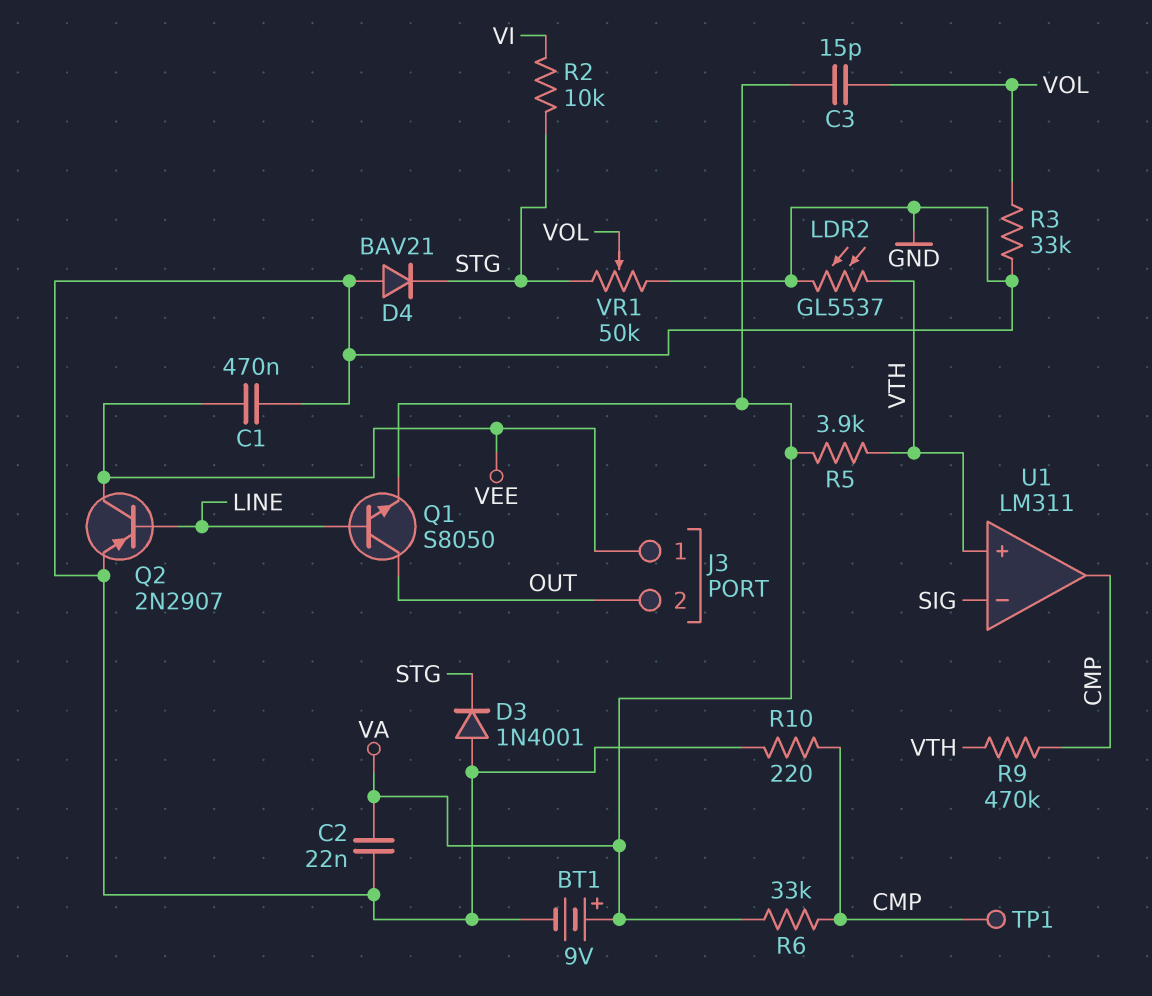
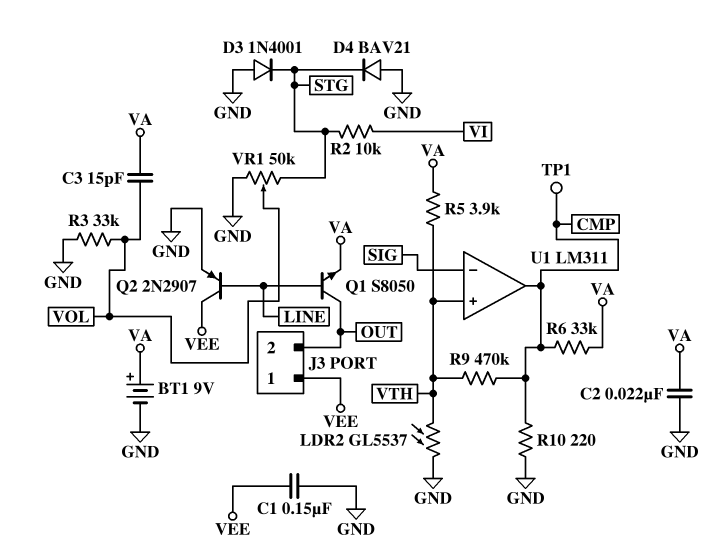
C1: 470nF (GND, VEE) -> 150nF (GND, VEE)

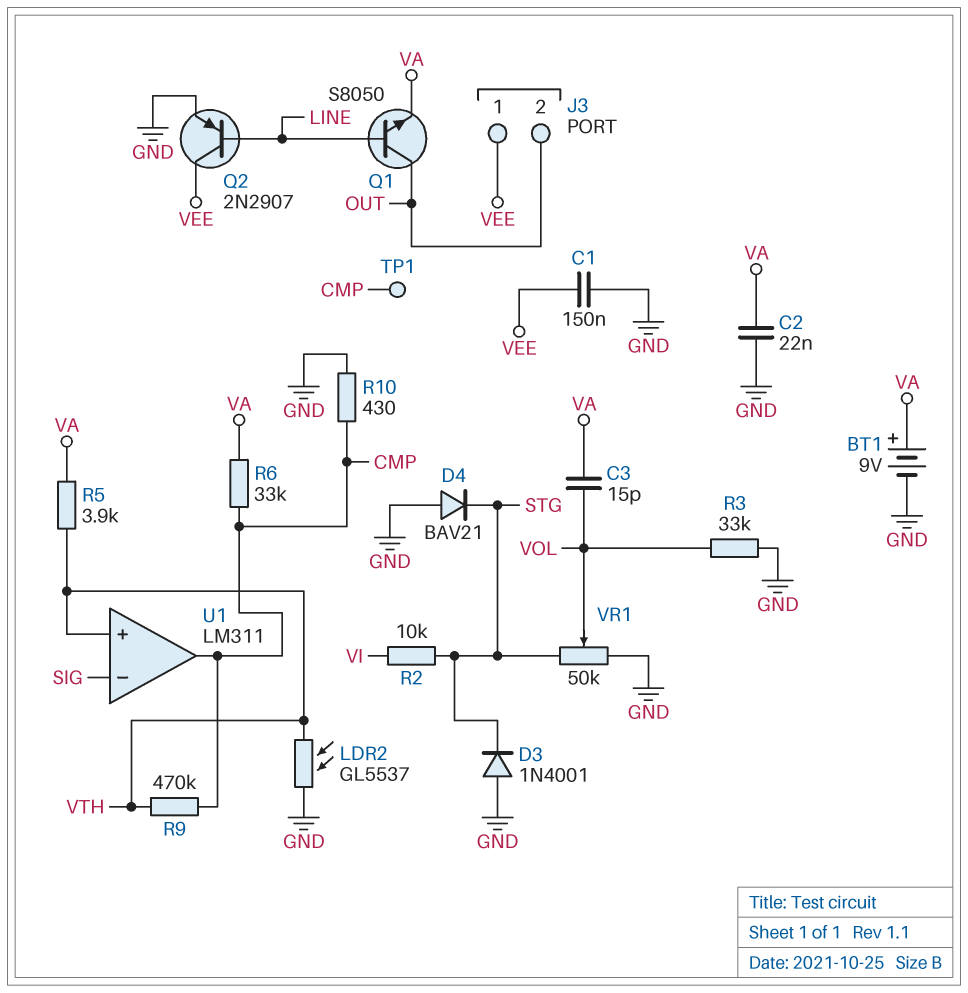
R10: 220 (CMP, GND) -> 430 (CMP, GND)

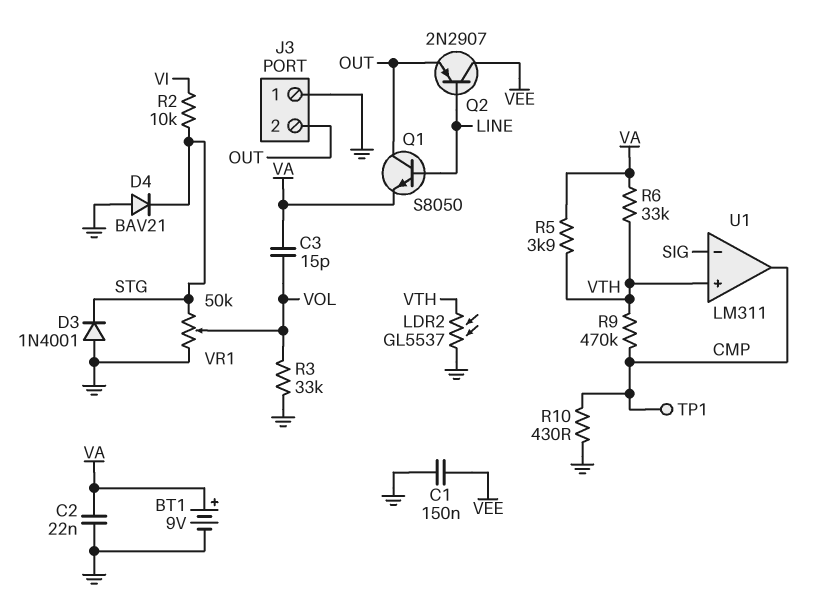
J3 pin 1: VEE -> GND
Q2: PNP 2N2907 (B LINE, C VEE, E GND) -> PNP 2N2907 (B LINE, C VEE, E OUT)
R6: 33k (CMP, VA) -> 33k (VA, VTH)

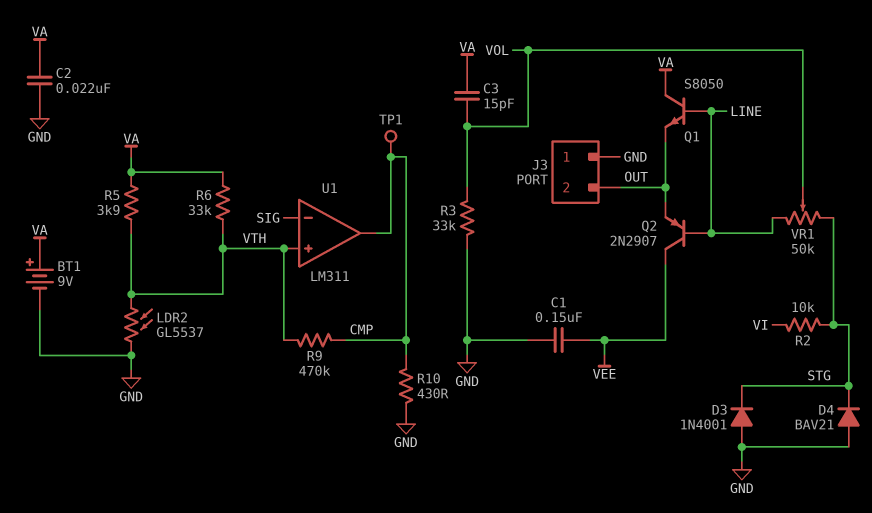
Q1: NPN S8050 (B LINE, C OUT, E VA) -> NPN S8050 (B LINE, C VA, E OUT)
VR1: 50k (GND, STG, wiper VOL) -> 50k (LINE, STG, wiper VOL)

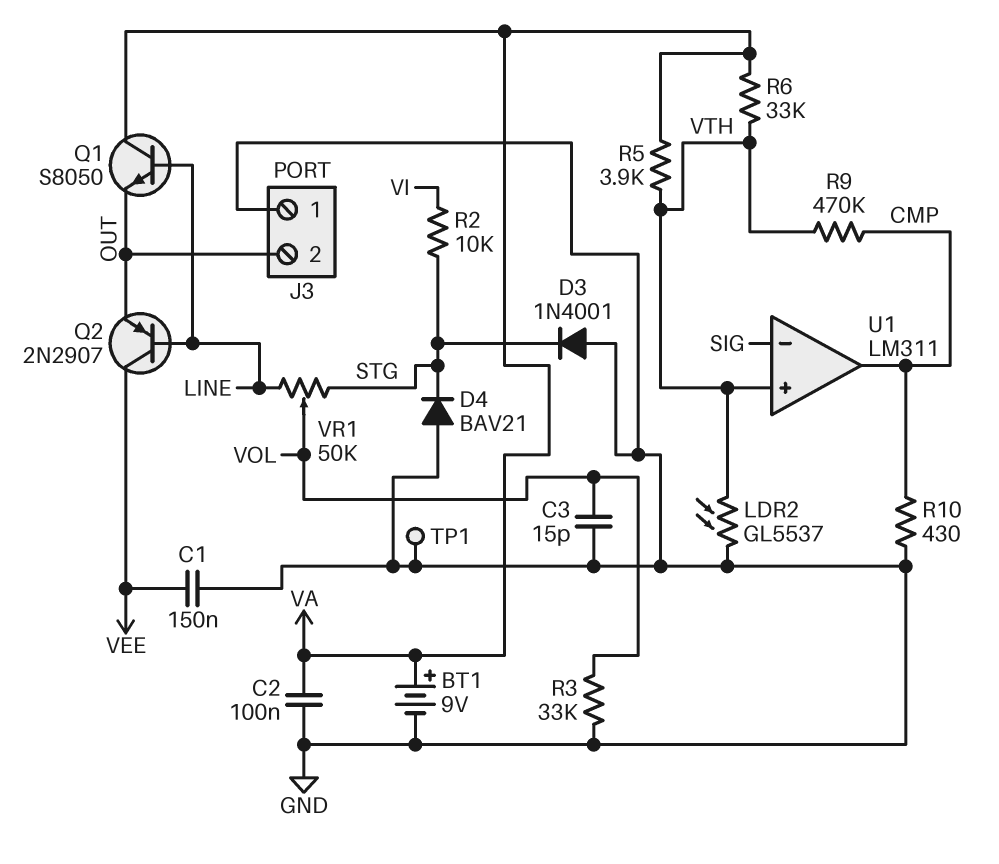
C2: 22nF (GND, VA) -> 100nF (GND, VA)
C3: 15pF (VA, VOL) -> 15pF (GND, VOL)
TP1: test point (CMP) -> test point (GND)

